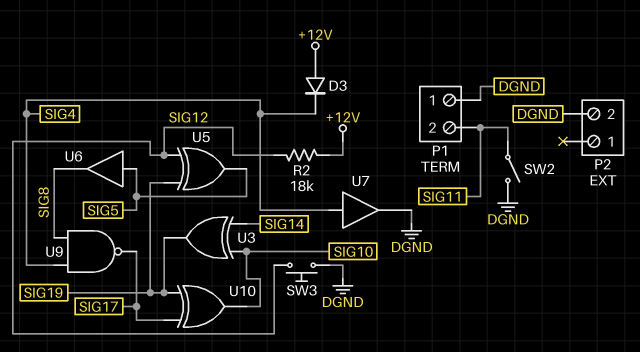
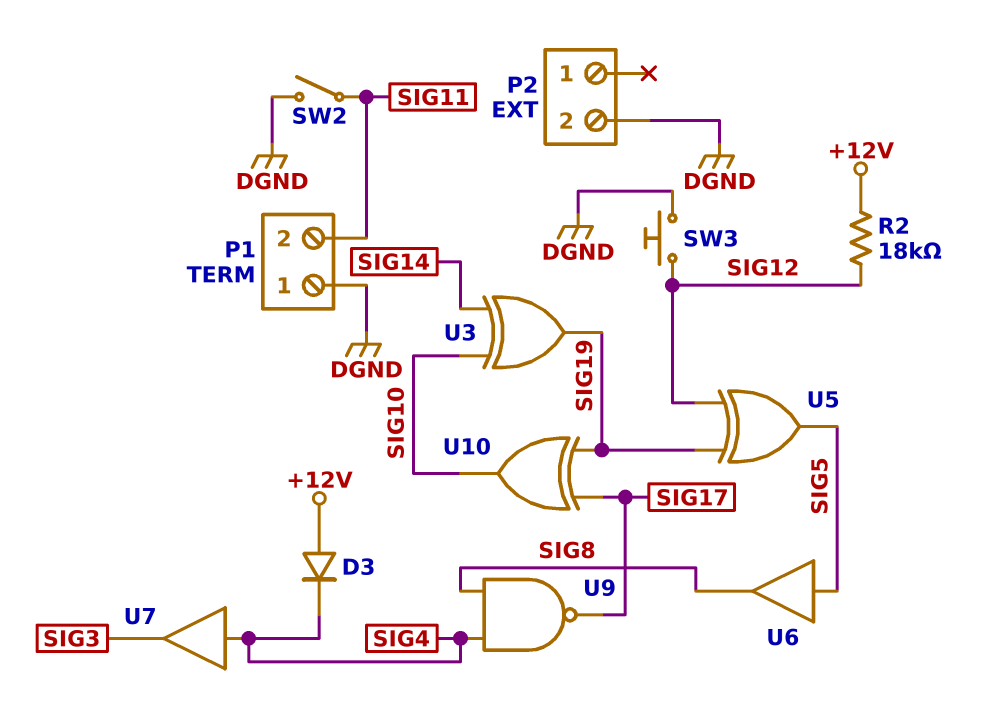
U7: buffer (in SIG4, out DGND) -> buffer (in SIG4, out SIG3)

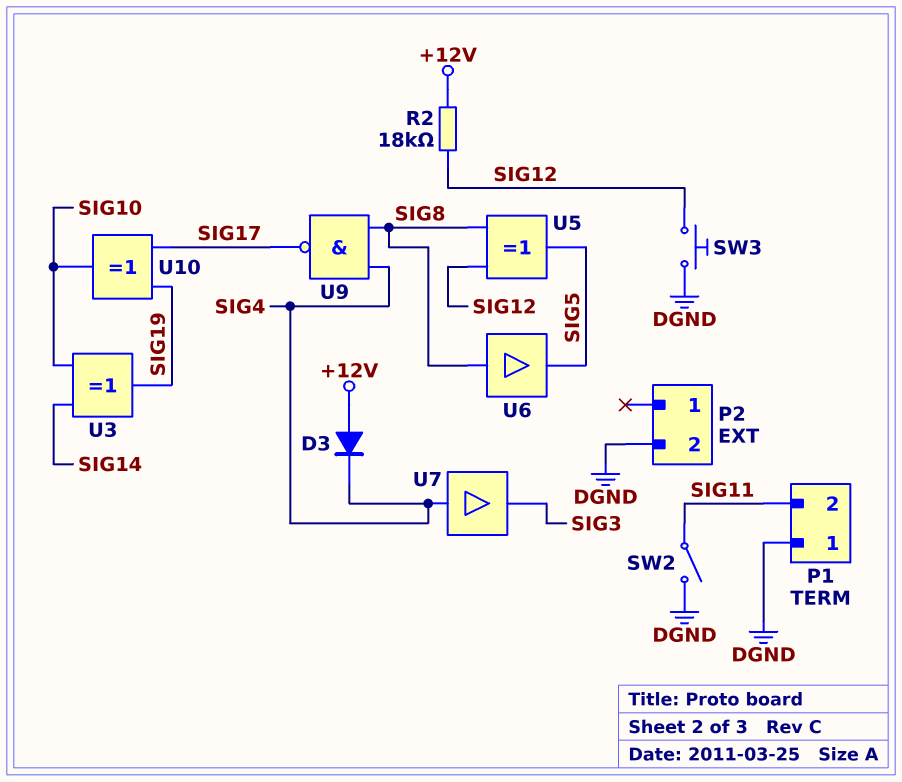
U5: XOR (in SIG12, in SIG19, out SIG5) -> XOR (in SIG8, in SIG12, out SIG5)
U6: buffer (in SIG5, out SIG8) -> buffer (in SIG8, out SIG5)

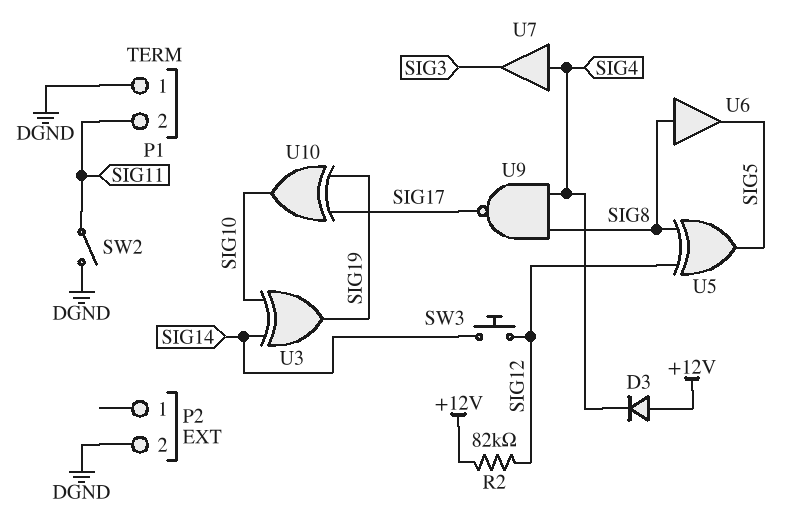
R2: 18k (+12V, SIG12) -> 82k (+12V, SIG12)
SW3: button (DGND, SIG12) -> button (SIG12, SIG14)

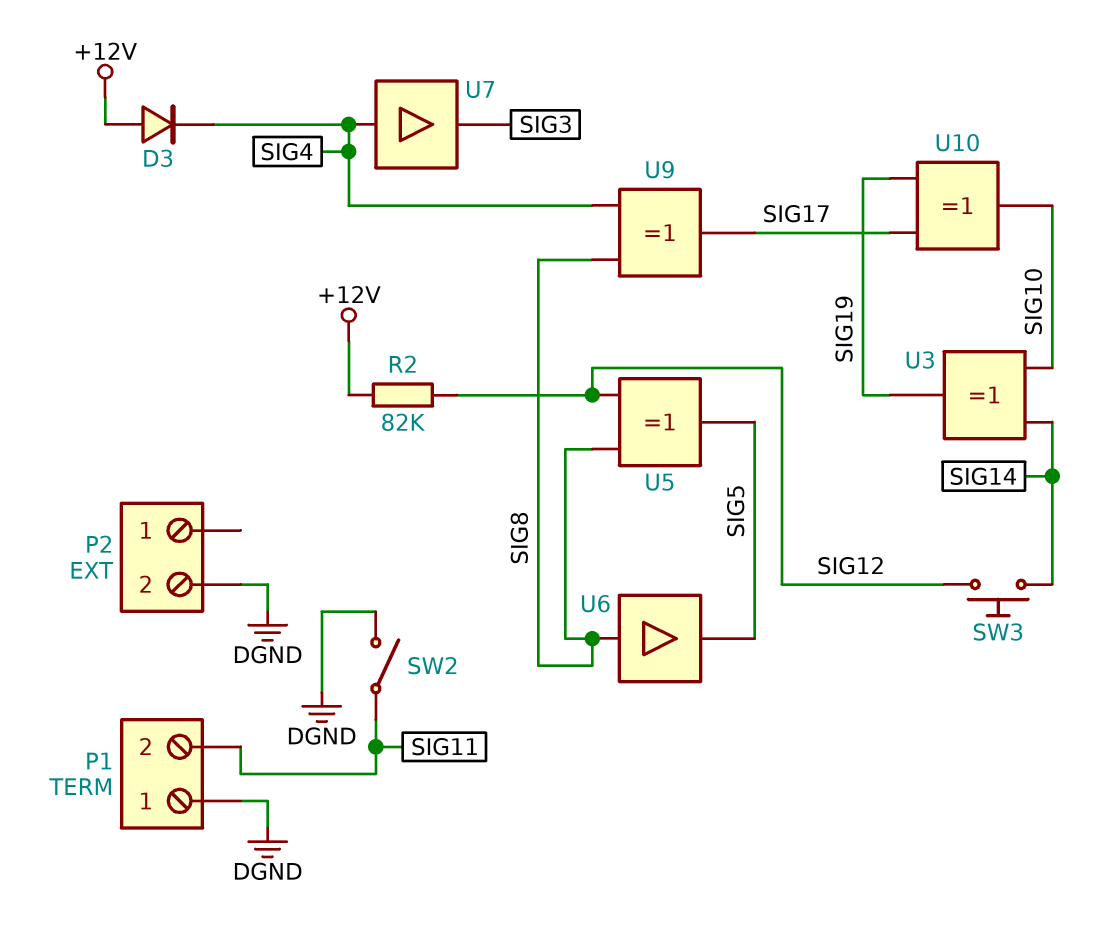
U9: NAND (in SIG4, in SIG8, out SIG17) -> XOR (in SIG4, in SIG8, out SIG17)

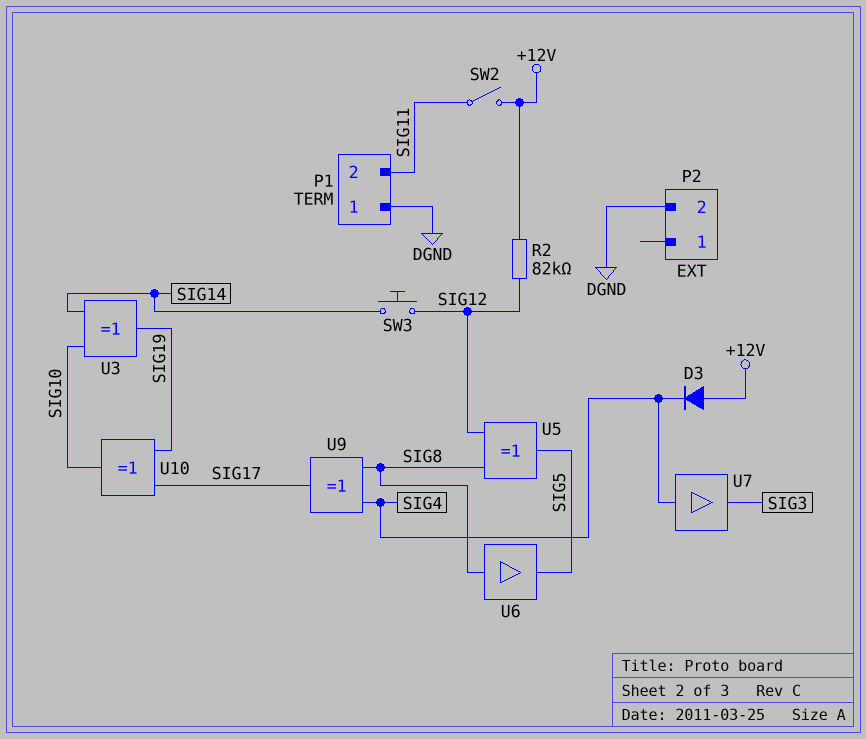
SW2: switch (DGND, SIG11) -> switch (+12V, SIG11)

